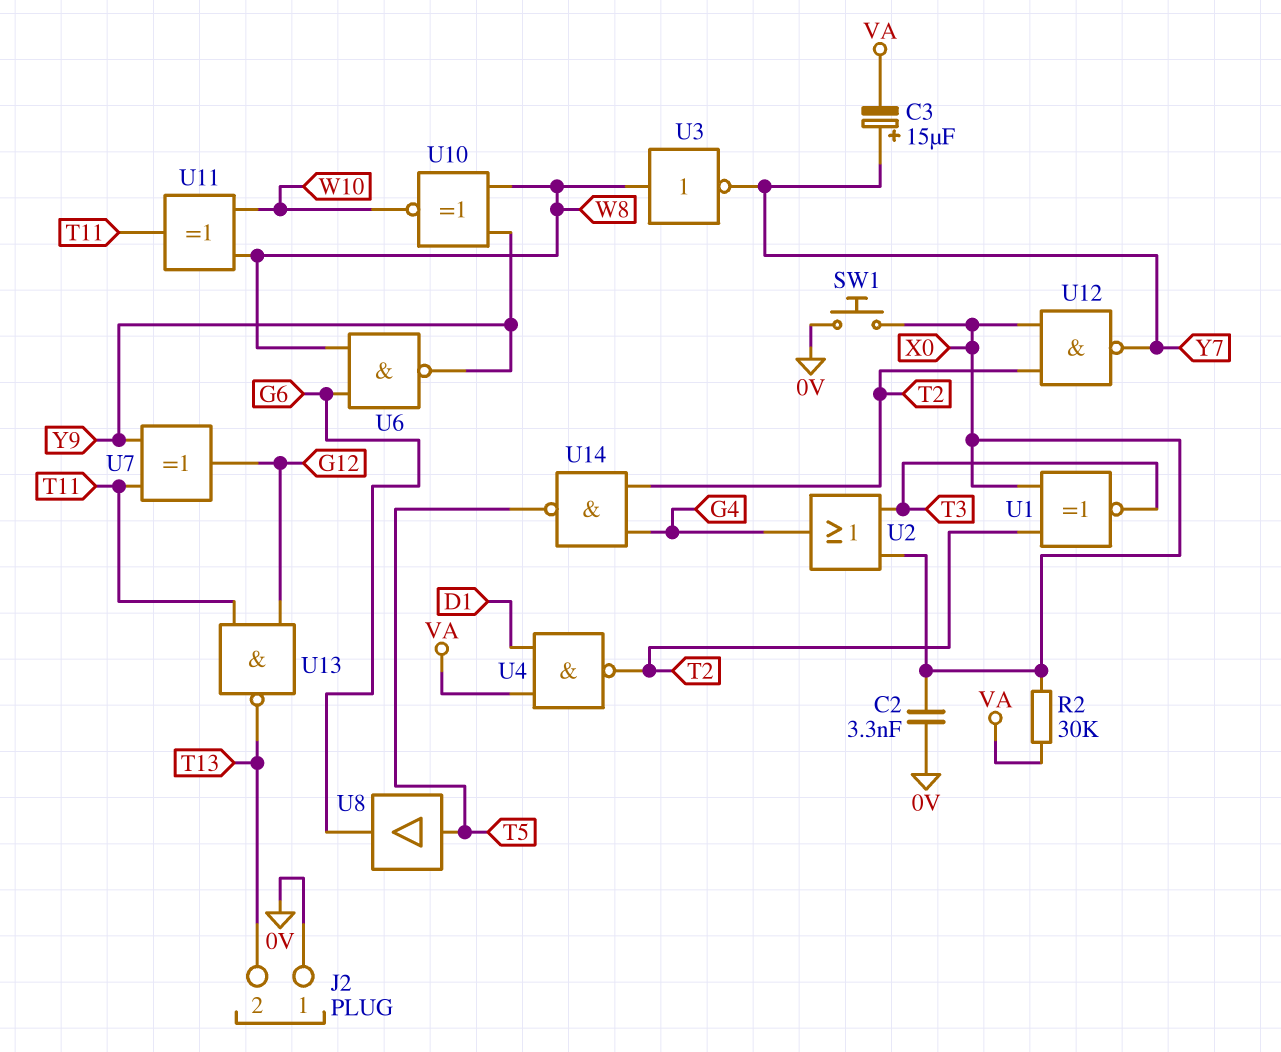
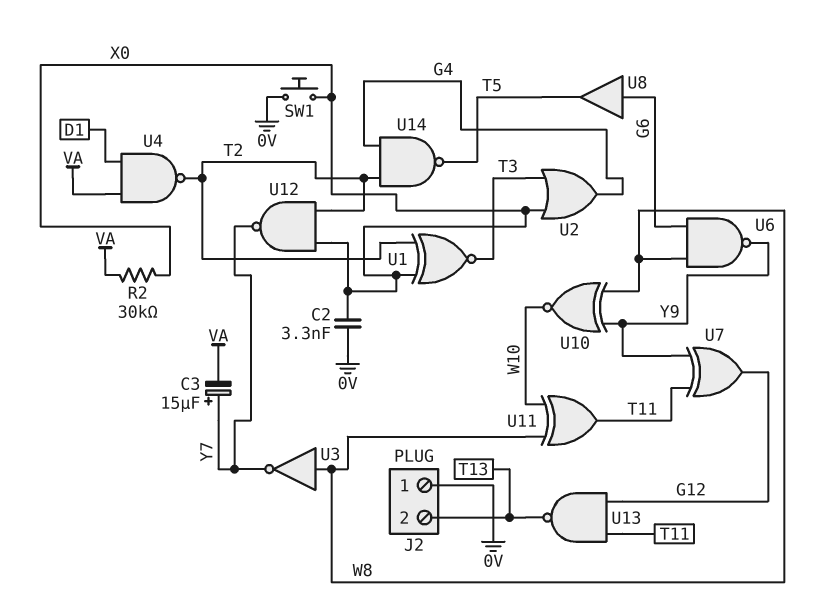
U8: buffer (in T5, out G6) -> buffer (in G6, out T5)

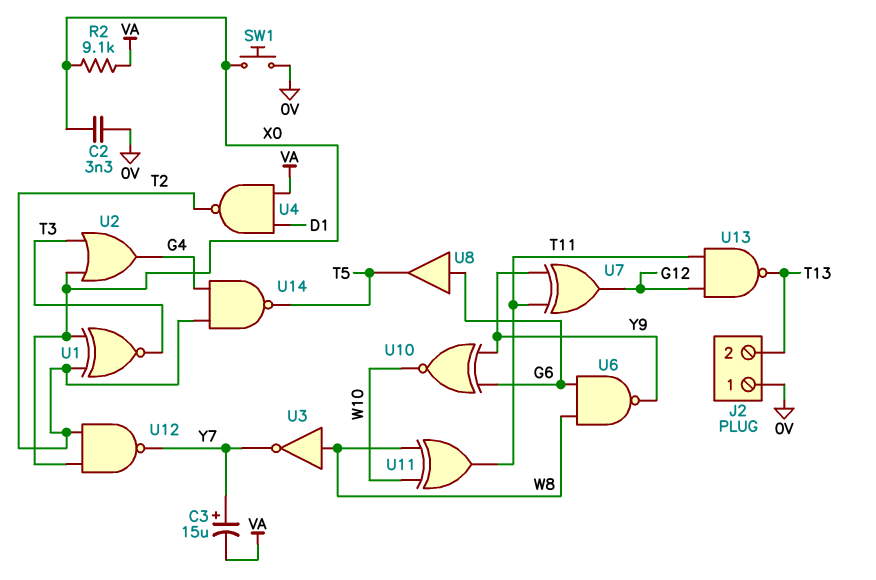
R2: 30k (VA, X0) -> 9.1k (VA, X0)
U10: XNOR (in W8, in Y9, out W10) -> XNOR (in G6, in Y9, out W10)

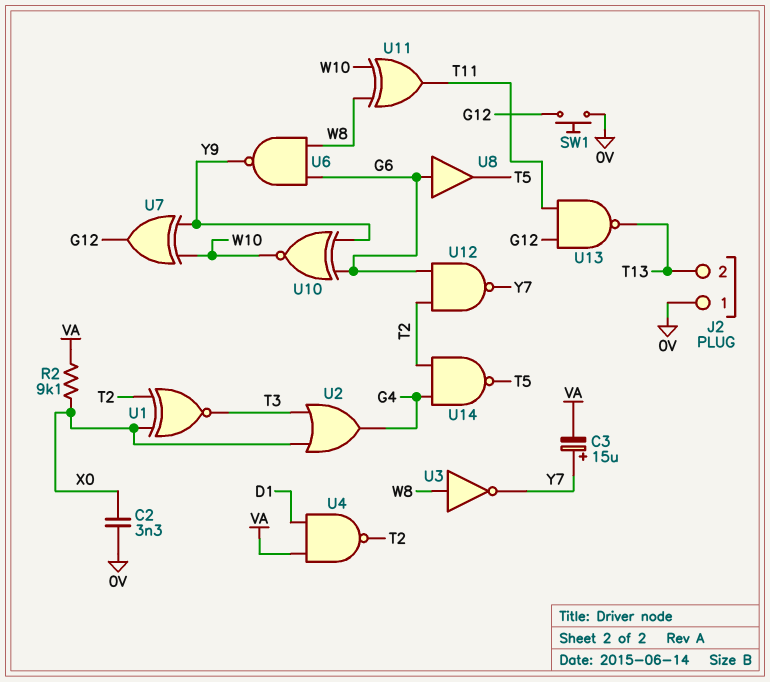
SW1: button (0V, X0) -> button (0V, G12)
U7: XOR (in T11, in Y9, out G12) -> XOR (in W10, in Y9, out G12)
U12: NAND (in T2, in X0, out Y7) -> NAND (in G6, in T2, out Y7)

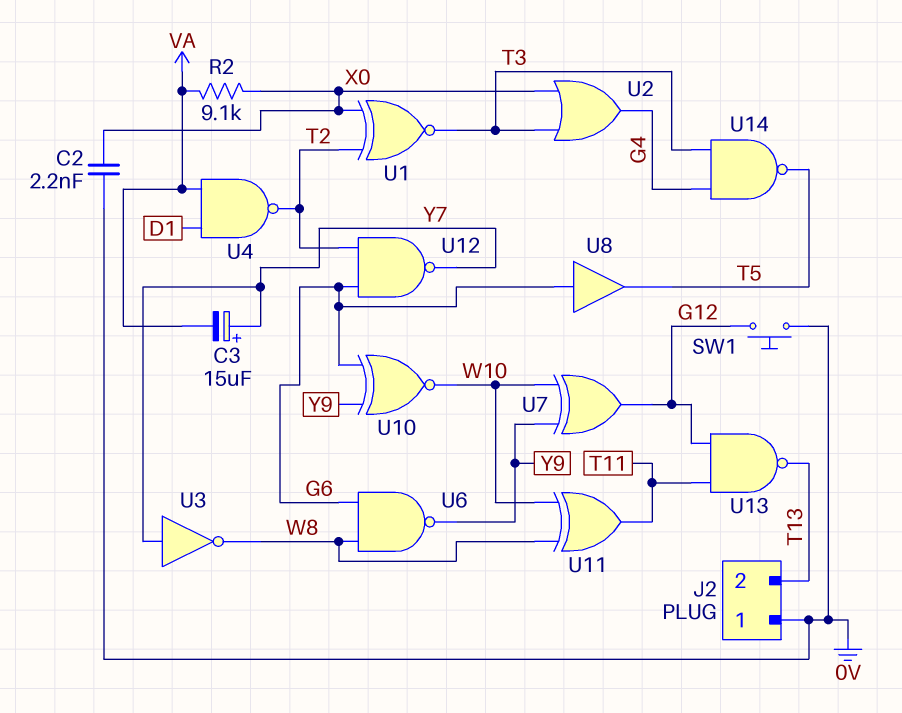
C2: 3.3nF (0V, X0) -> 2.2nF (0V, X0)
U3: NOT (in W8, out Y7) -> NOT (in Y7, out W8)
U14: NAND (in G4, in T2, out T5) -> NAND (in G4, in T3, out T5)

